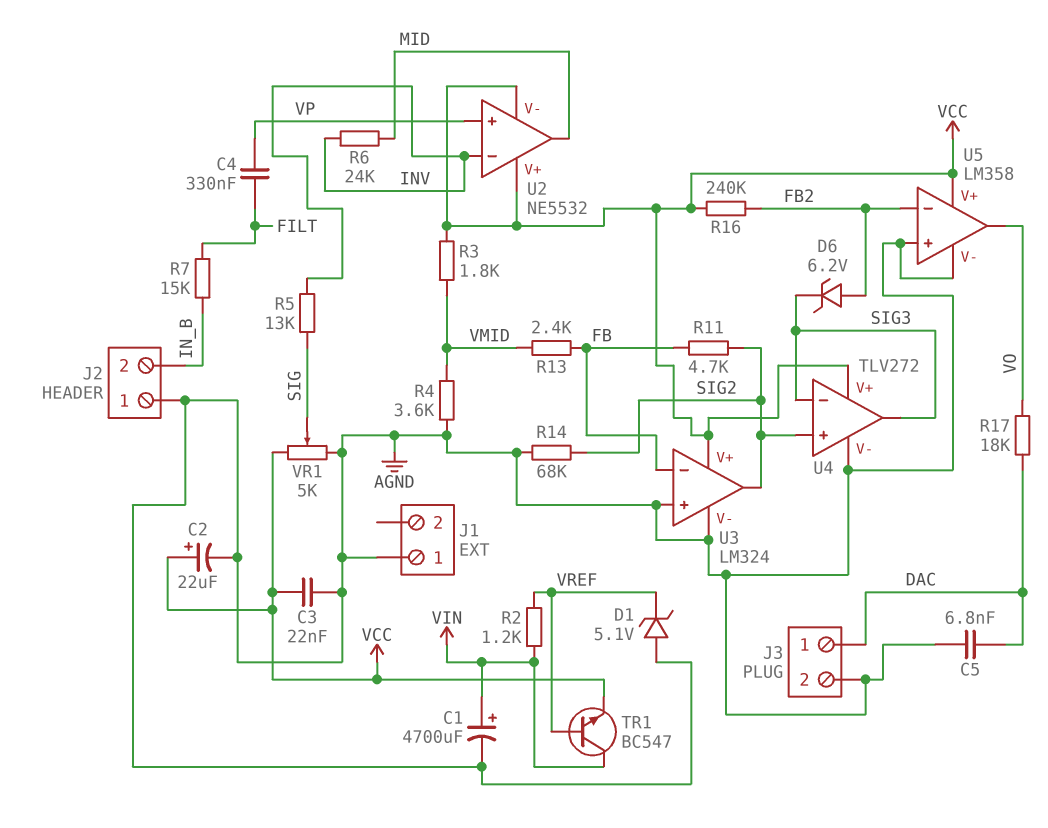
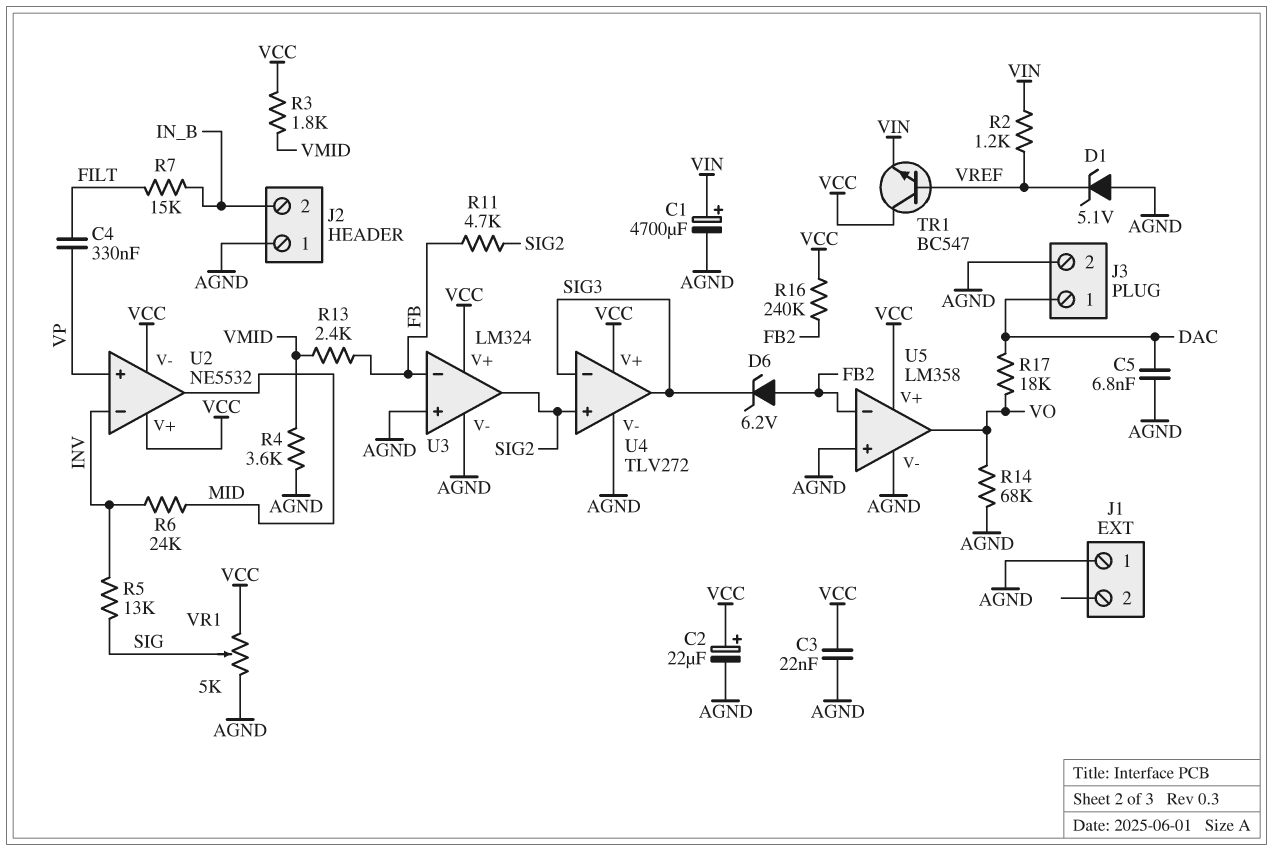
R14: 68k (AGND, SIG2) -> 68k (AGND, VO)
TR1: NPN BC547 (B VREF, C VIN, E VCC) -> NPN BC547 (B VREF, C VCC, E VIN)

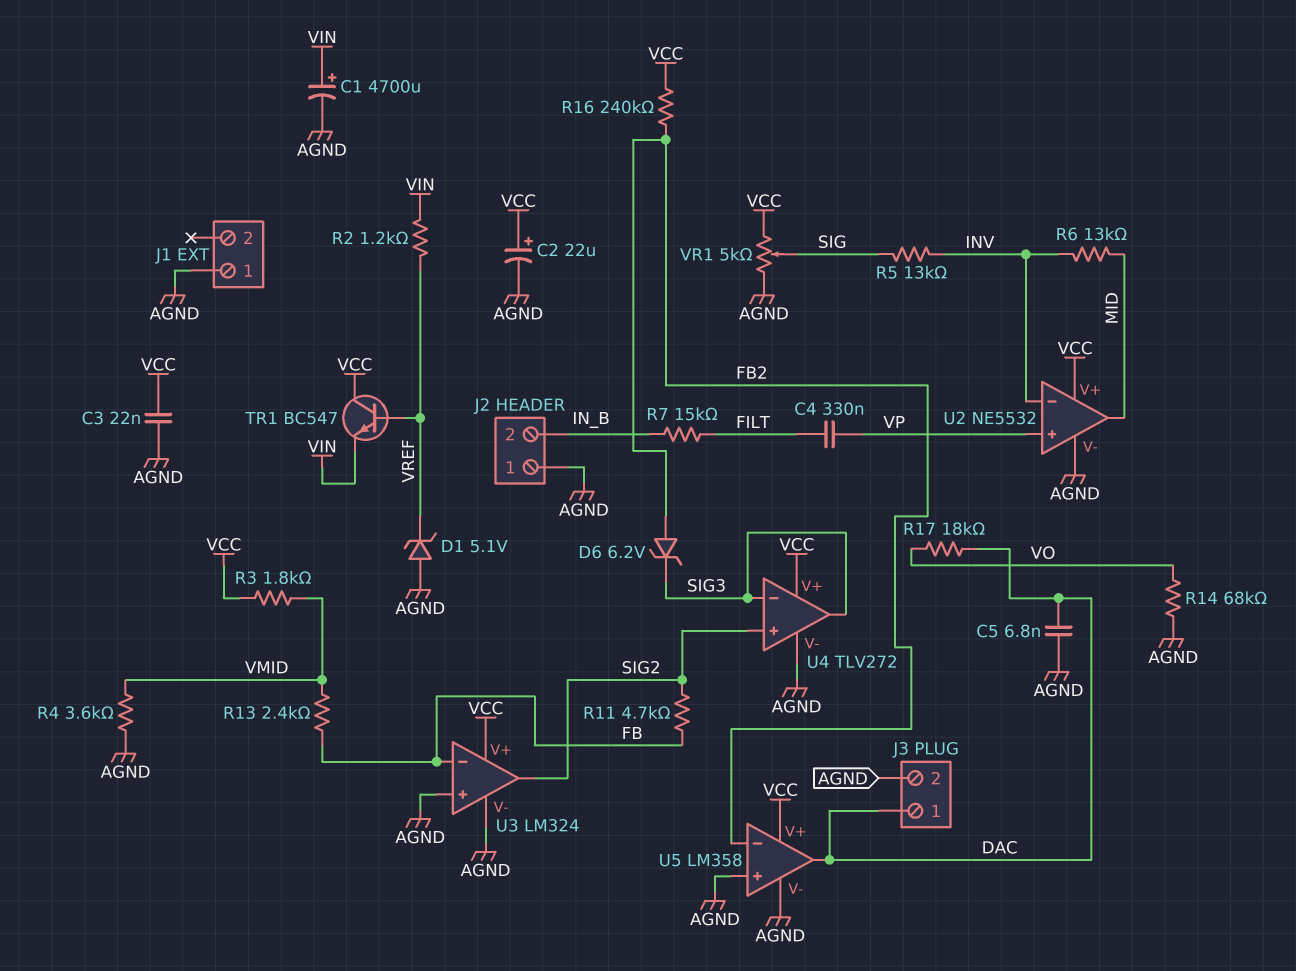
R6: 24k (INV, MID) -> 13k (INV, MID)
U2 pin V-: VCC -> AGND
U5 pin out: VO -> DAC

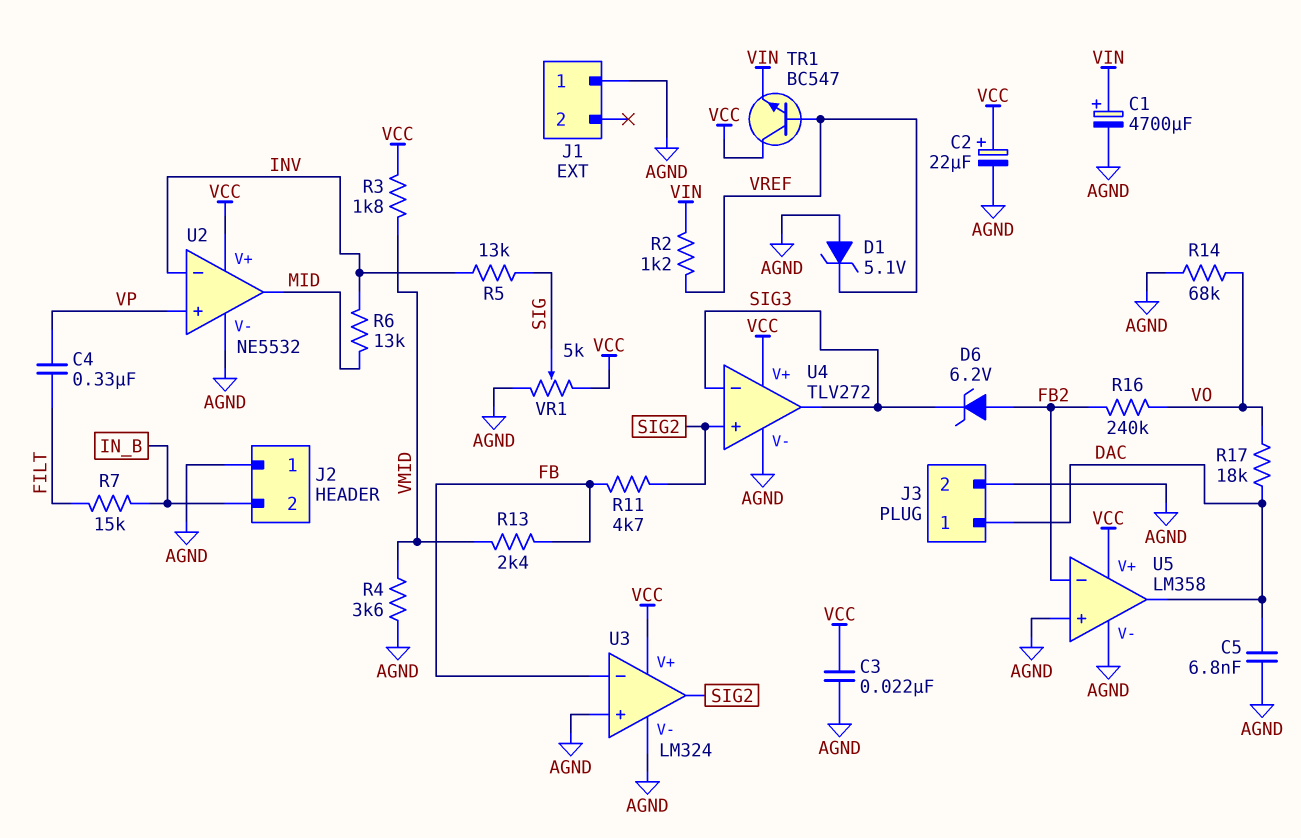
R16: 240k (FB2, VCC) -> 240k (FB2, VO)

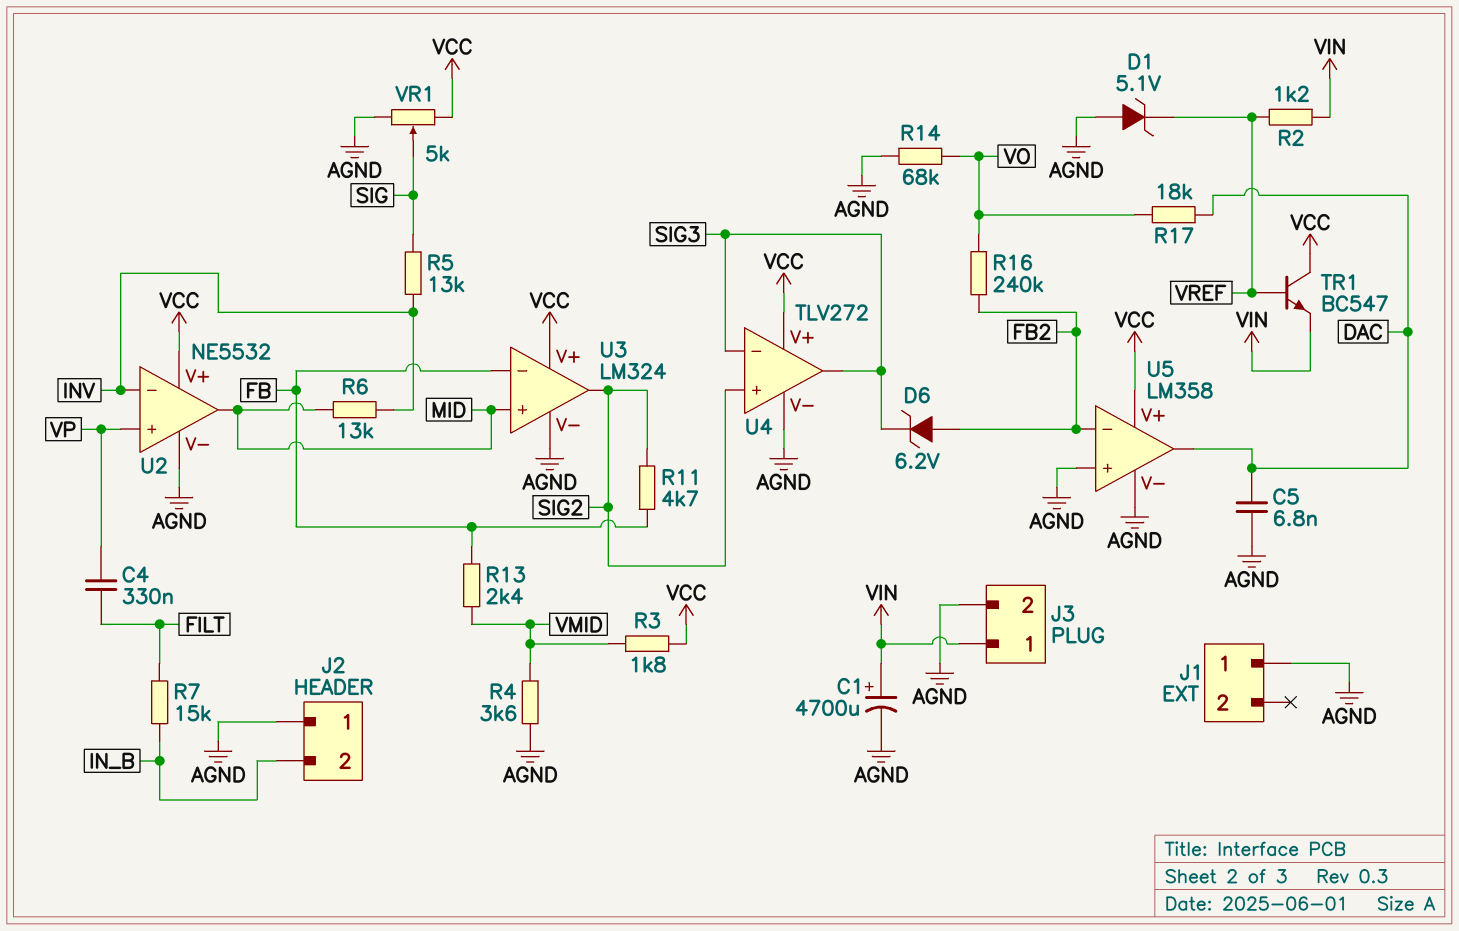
C2: 22uF (plus VCC, minus AGND) -> none
C3: 22nF (AGND, VCC) -> none
J3 pin 1: DAC -> VIN
U3 pin in+: AGND -> MID

